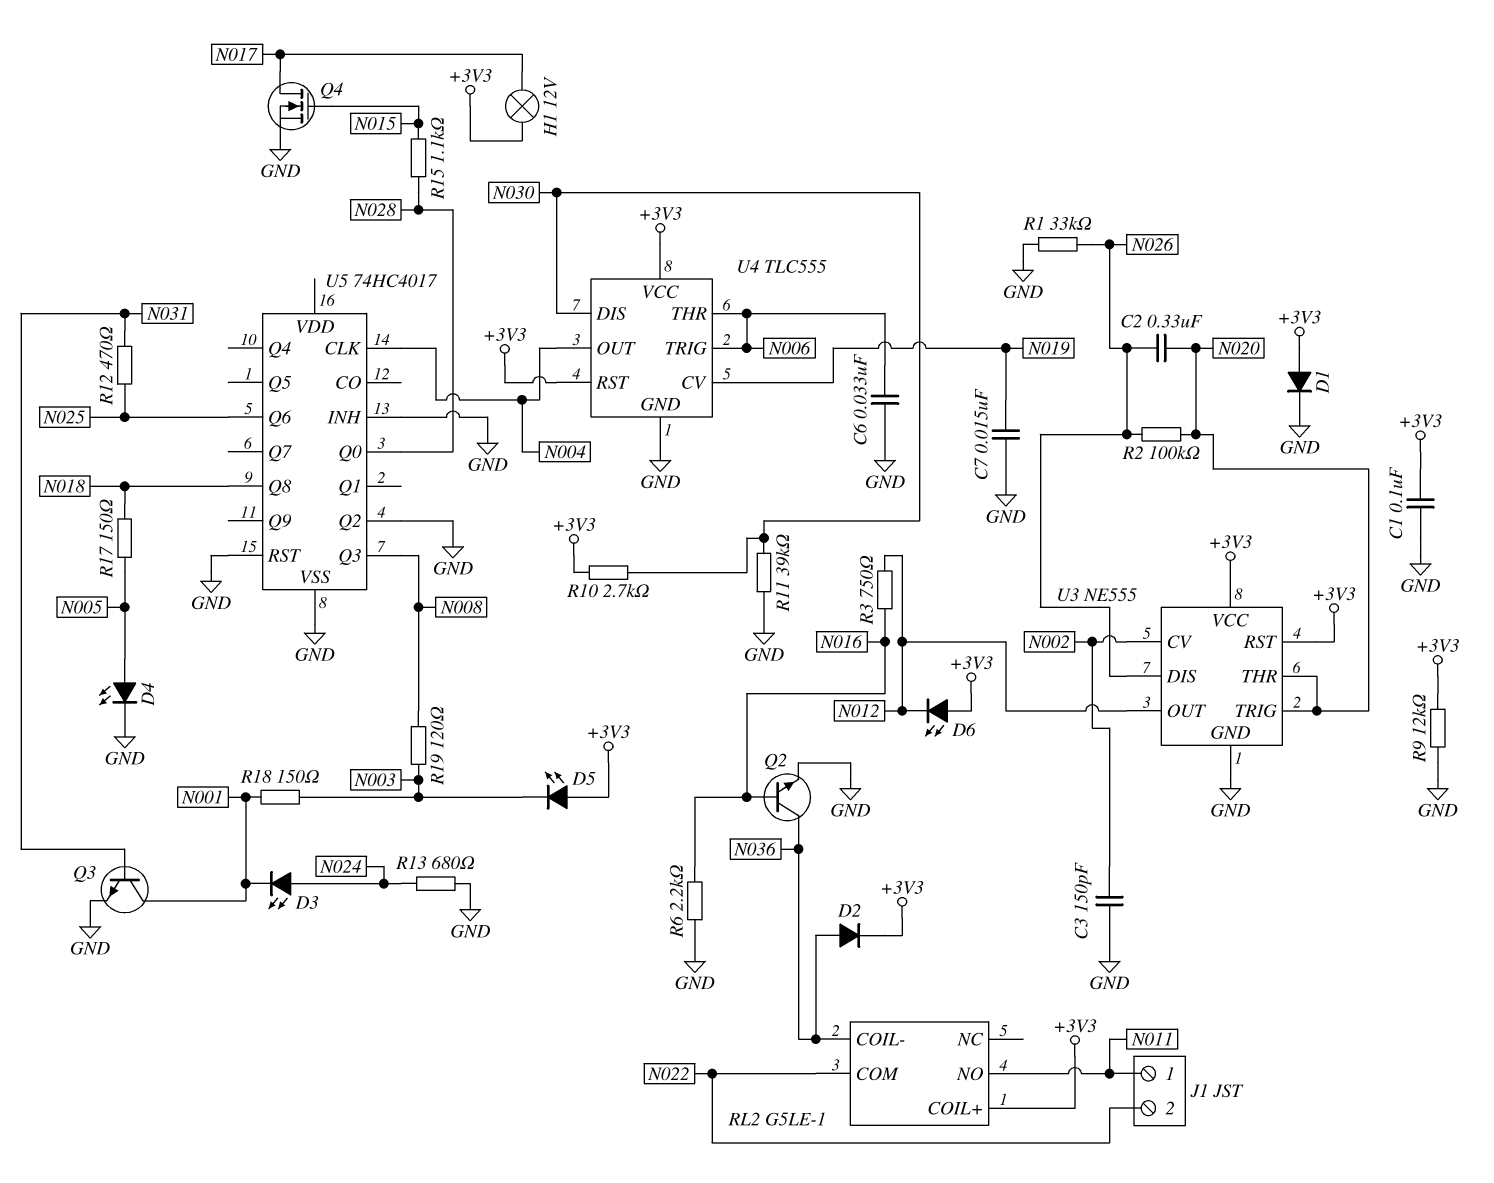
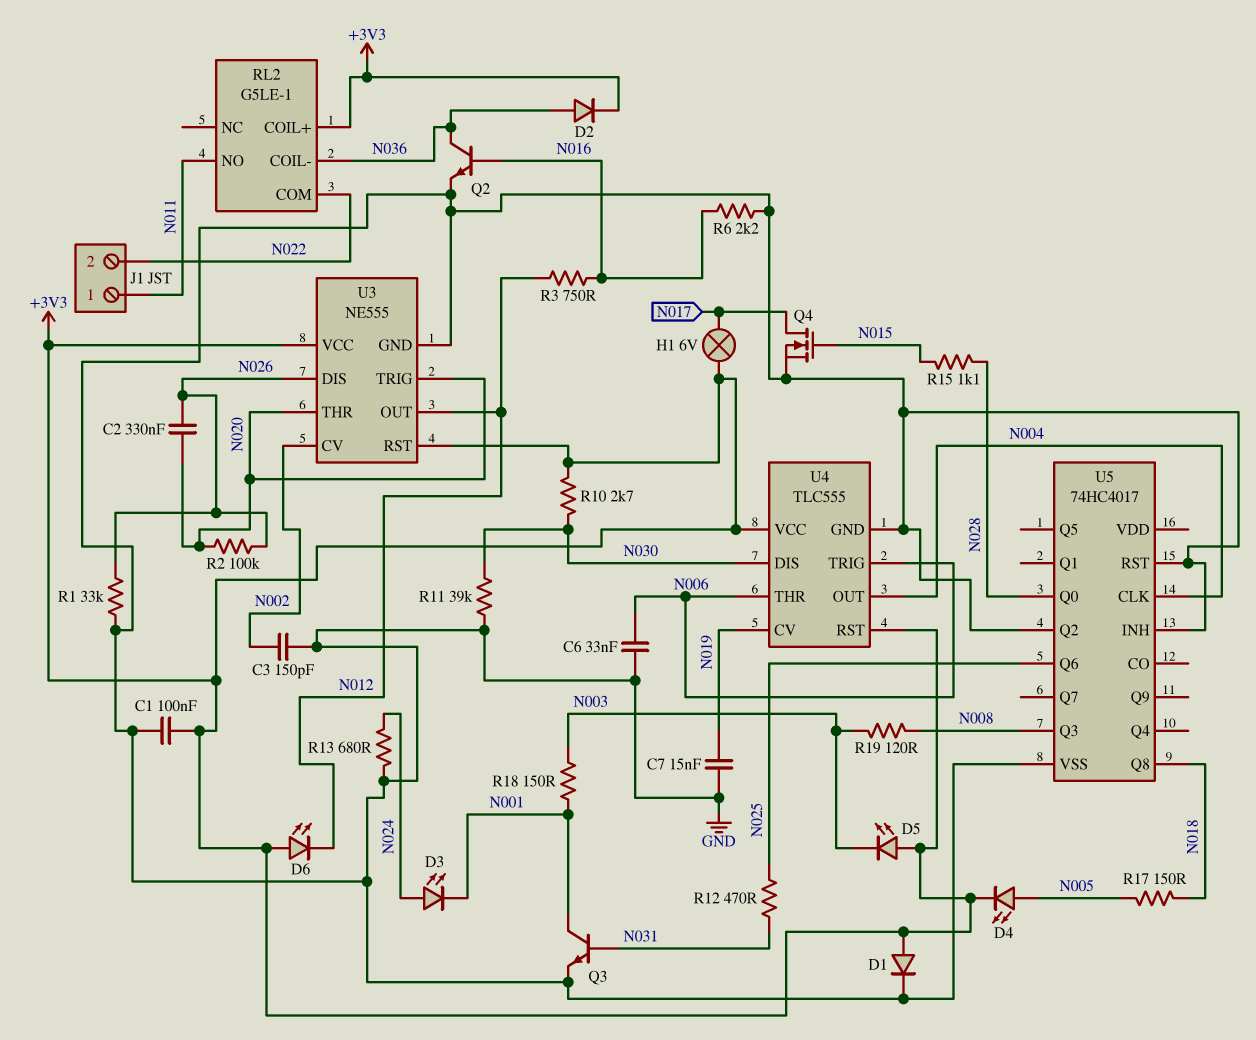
D4: LED (A N005, K GND) -> LED (A N005, K +3V3)
H1: lamp 12V (+3V3, N017) -> lamp 6V (+3V3, N017)
R9: 12k (+3V3, GND) -> none

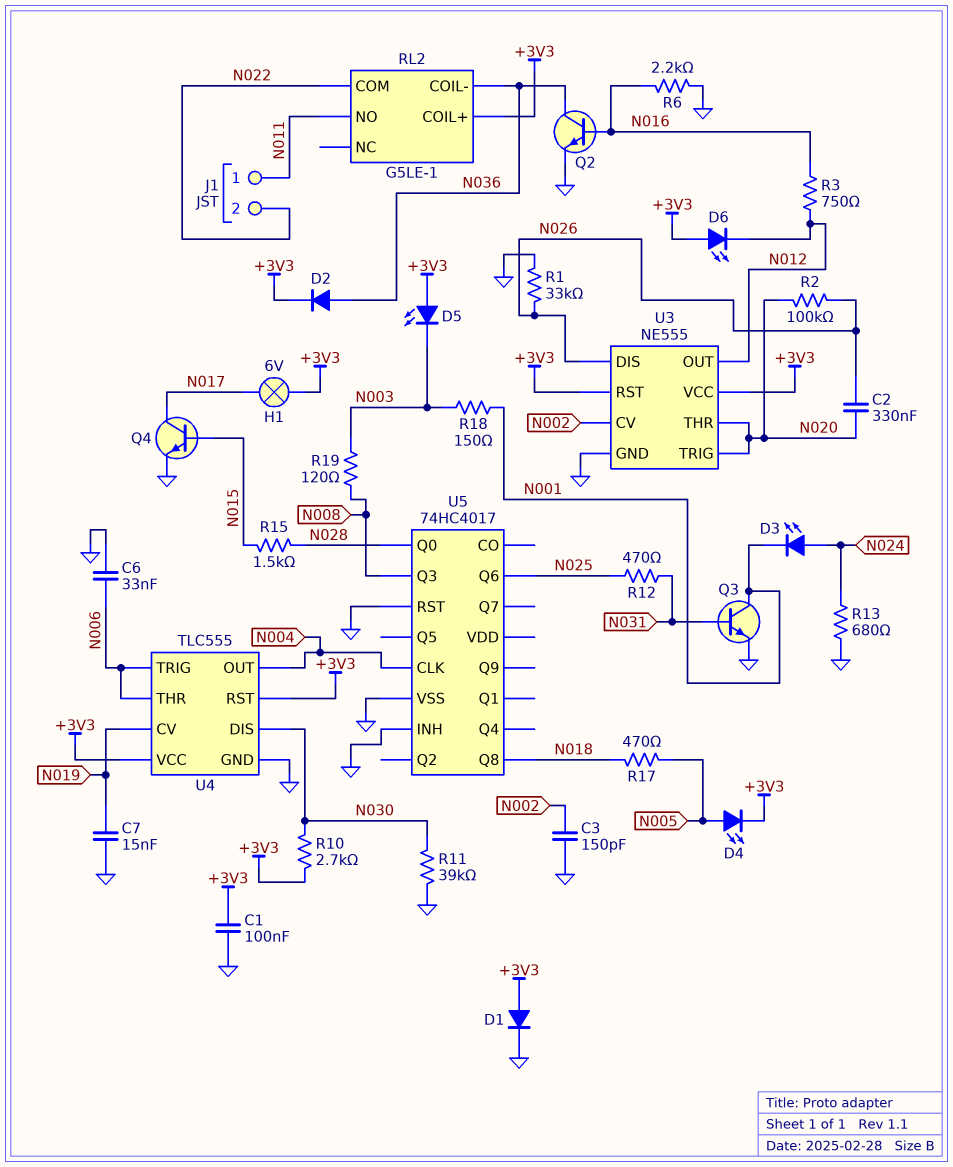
Q4: NMOS (G N015, D N017, S GND) -> NPN (B N015, C N017, E GND)
R15: 1.1k (N015, N028) -> 1.5k (N015, N028)
R17: 150 (N005, N018) -> 470 (N005, N018)
U5 pin Q2: GND -> none

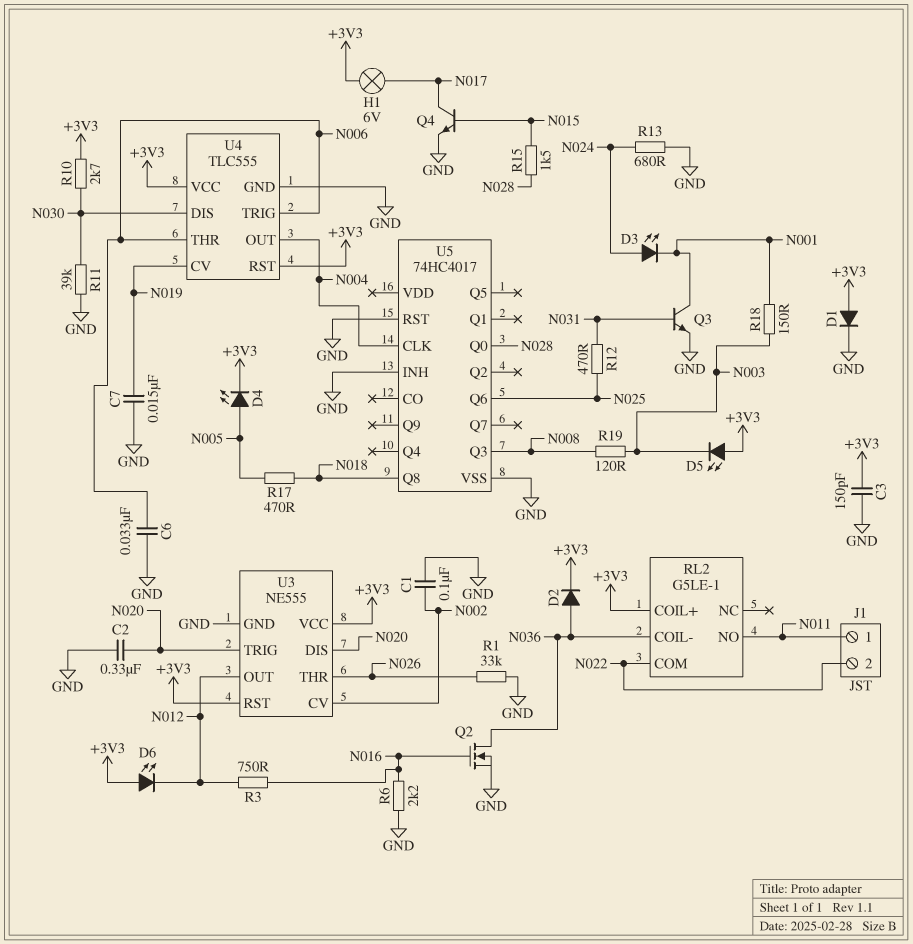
C1: 100nF (+3V3, GND) -> 100nF (GND, N002)
C2: 330nF (N020, N026) -> 330nF (GND, N020)
C3: 150pF (GND, N002) -> 150pF (+3V3, GND)
Q2: NPN (B N016, C N036, E GND) -> NMOS (G N016, D N036, S GND)
R2: 100k (N020, N026) -> none
U3 pin DIS: N026 -> N020
U3 pin THR: N020 -> N026

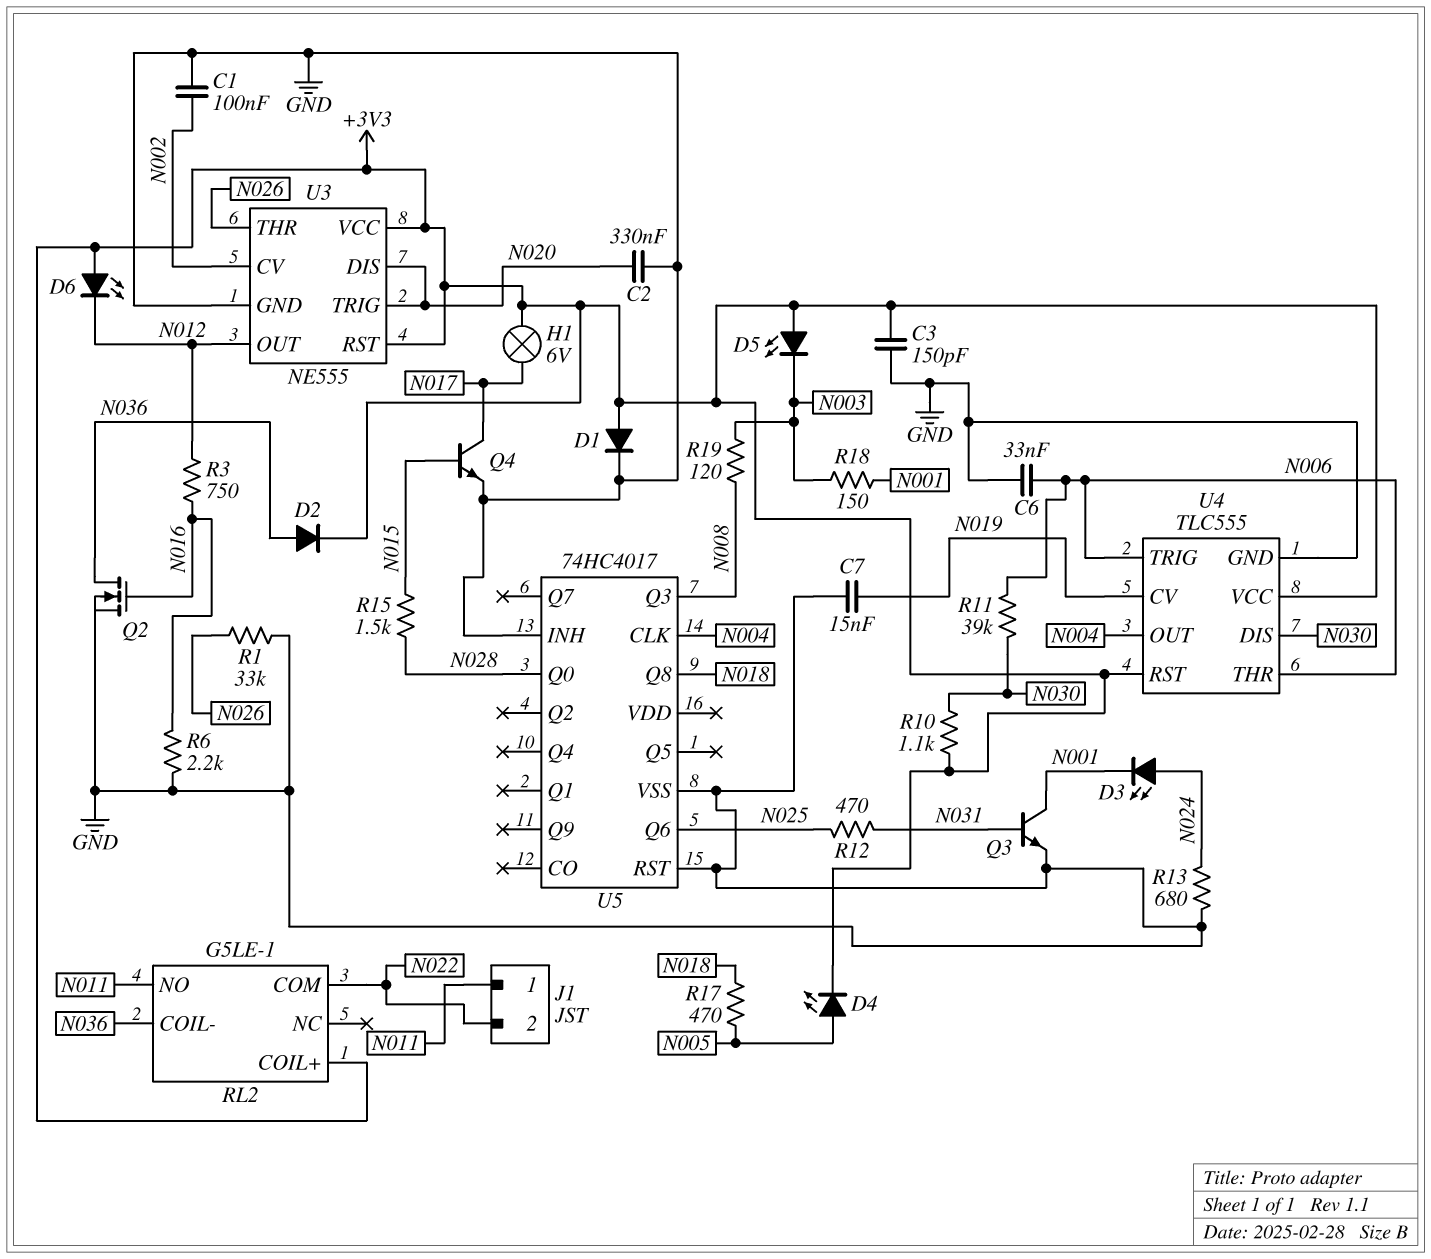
R10: 2.7k (+3V3, N030) -> 1.1k (+3V3, N030)
R11: 39k (GND, N030) -> 39k (N006, N030)

